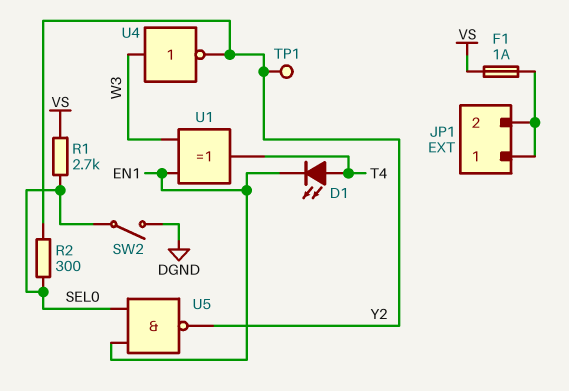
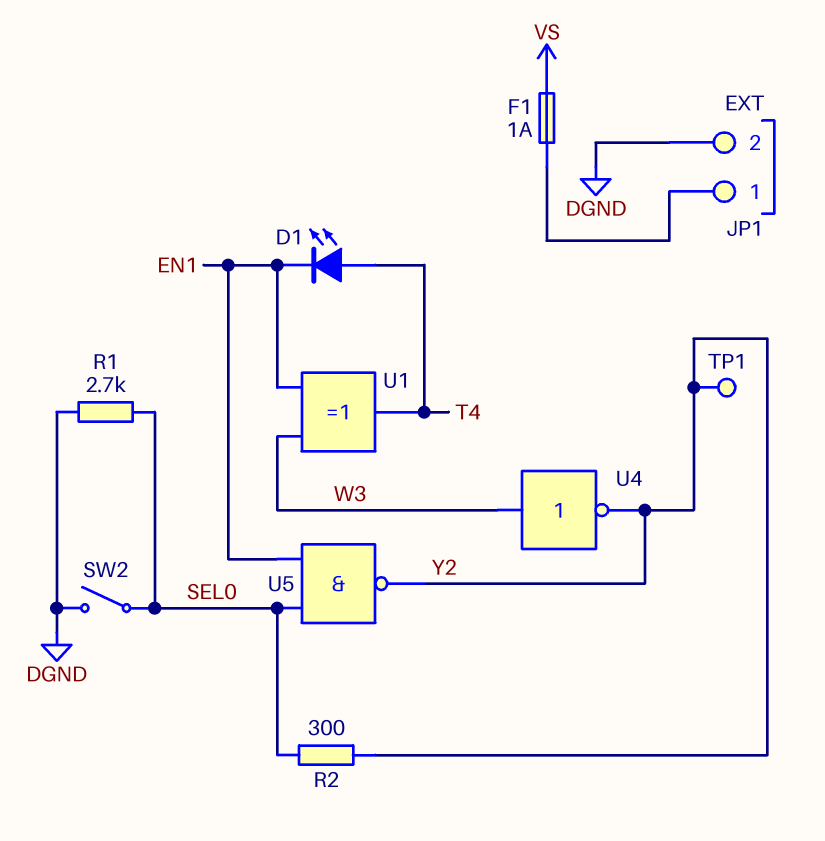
JP1 pin 2: JP1/1 -> DGND
R1: 2.7k (SEL0, VS) -> 2.7k (DGND, SEL0)

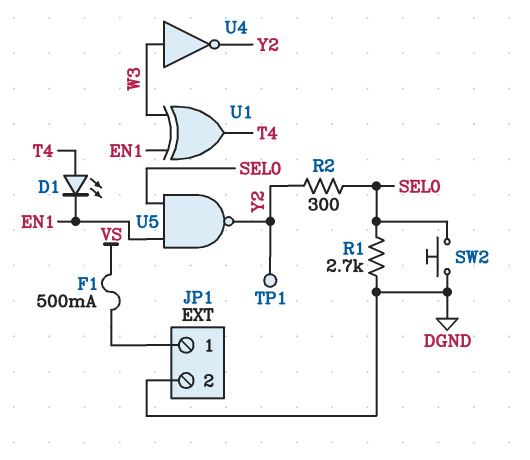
F1: 1A (JP1/1, VS) -> 500mA (JP1/1, VS)
SW2: switch (DGND, SEL0) -> button (DGND, SEL0)

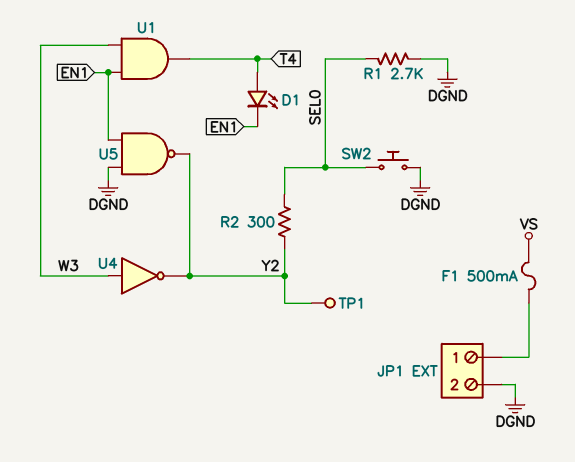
U1: XOR (in EN1, in W3, out T4) -> AND (in EN1, in W3, out T4)
U5: NAND (in EN1, in SEL0, out Y2) -> NAND (in DGND, in EN1, out Y2)

